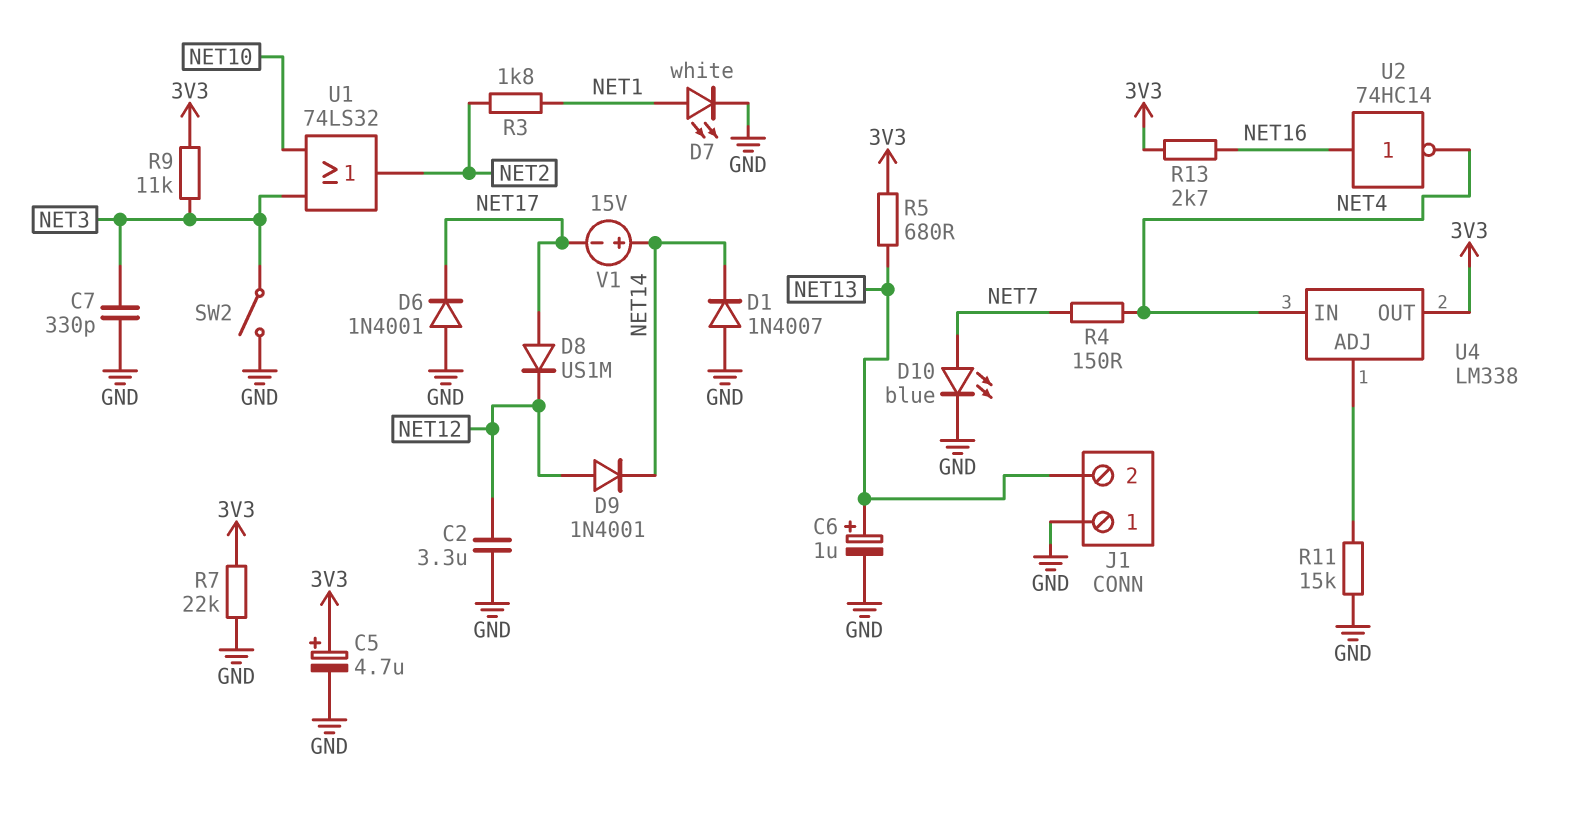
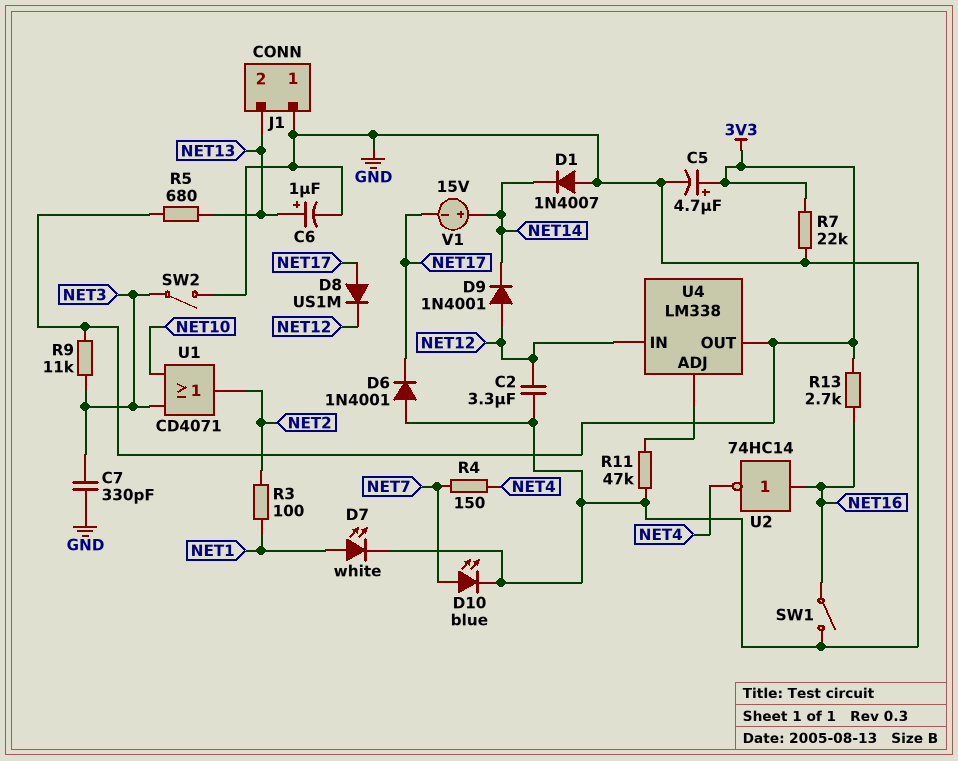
R3: 1.8k (NET1, NET2) -> 100 (NET1, NET2)
R11: 15k (GND, U4/ADJ) -> 47k (GND, U4/ADJ)
SW1: none -> switch (GND, NET16)
U1: OR 74LS32 (in NET3, in NET10, out NET2) -> OR CD4071 (in NET3, in NET10, out NET2)
U4 pin IN: NET4 -> NET12

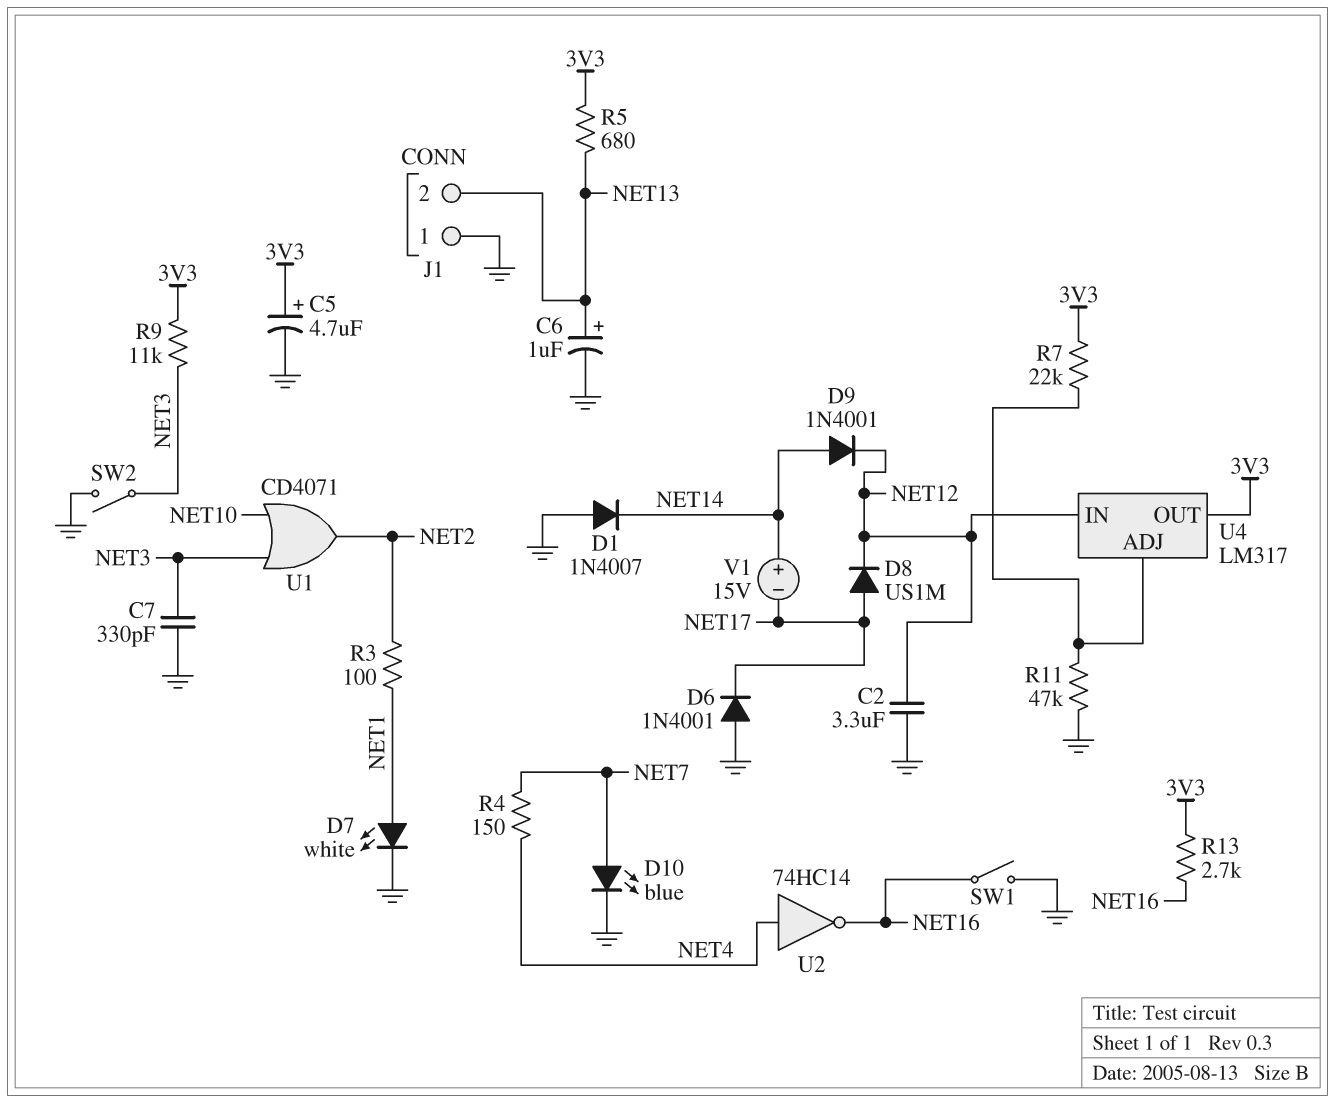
D9: diode 1N4001 (A NET12, K NET14) -> diode 1N4001 (A NET14, K NET12)
R7: 22k (3V3, GND) -> 22k (3V3, U4/ADJ)
U2: NOT 74HC14 (in NET16, out NET4) -> NOT 74HC14 (in NET4, out NET16)
U4: LM338 -> LM317

